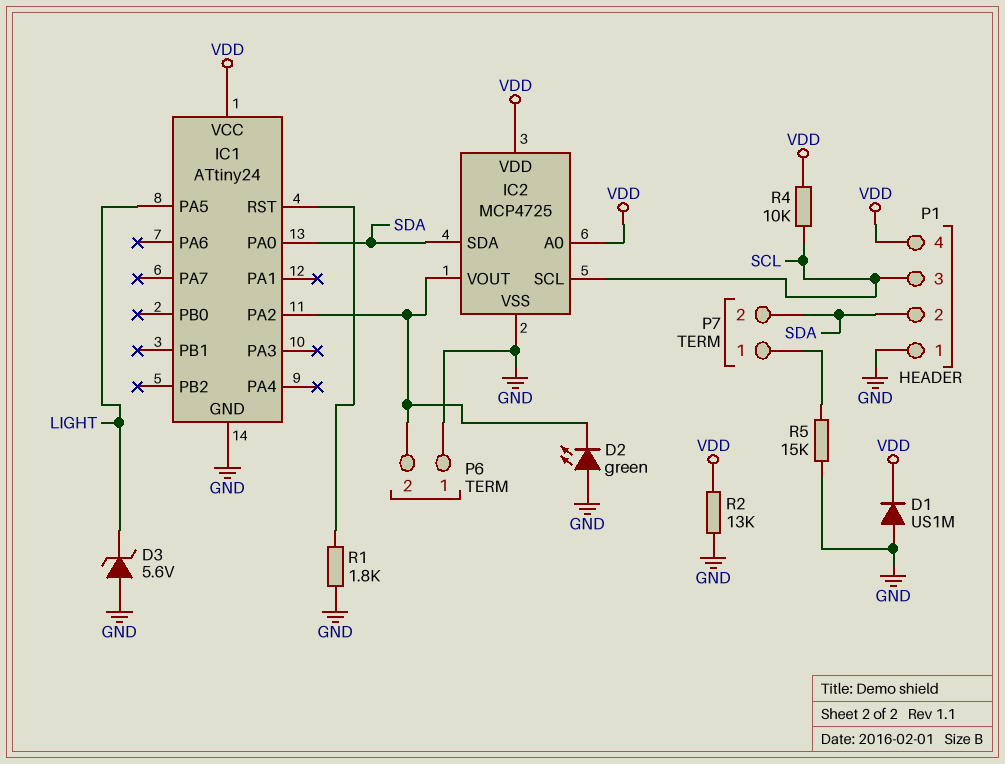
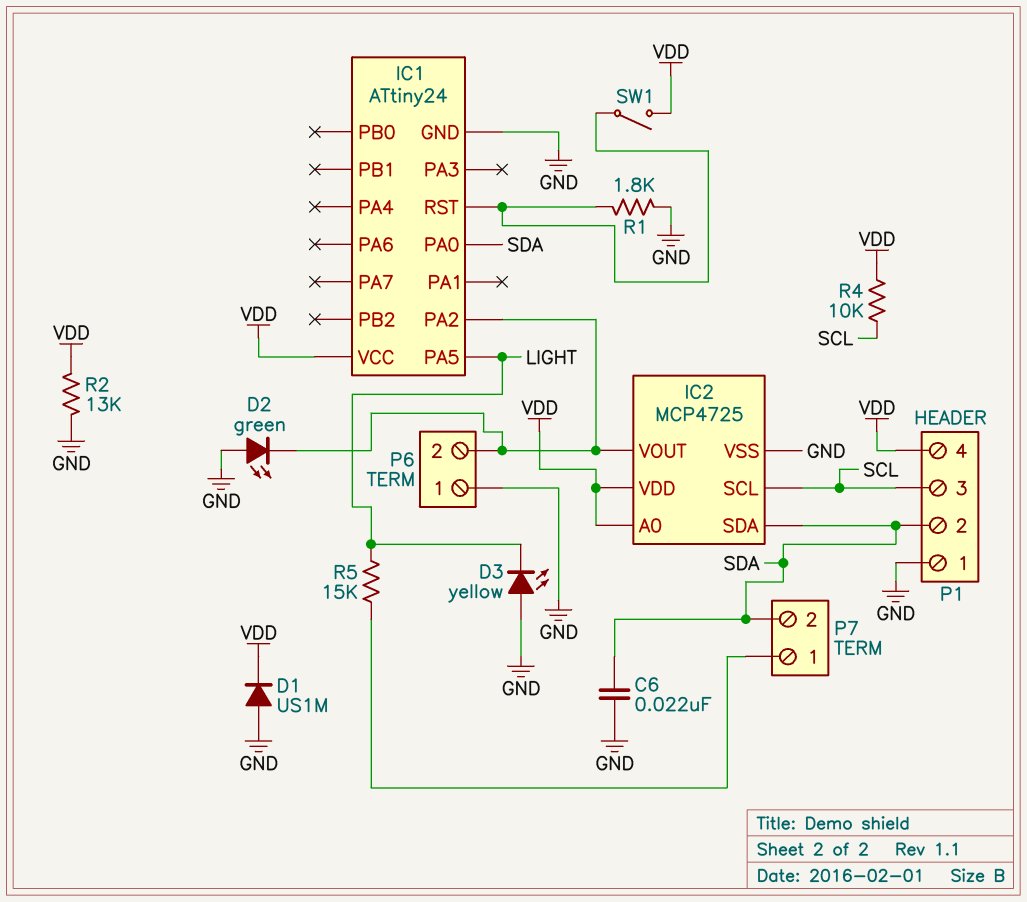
C6: none -> 22nF (GND, SDA)
D3: zener 5.6V (A GND, K LIGHT) -> LED yellow (A GND, K LIGHT)
R5: 15k (GND, P7/1) -> 15k (LIGHT, P7/1)
SW1: none -> switch (IC1/RST, VDD)

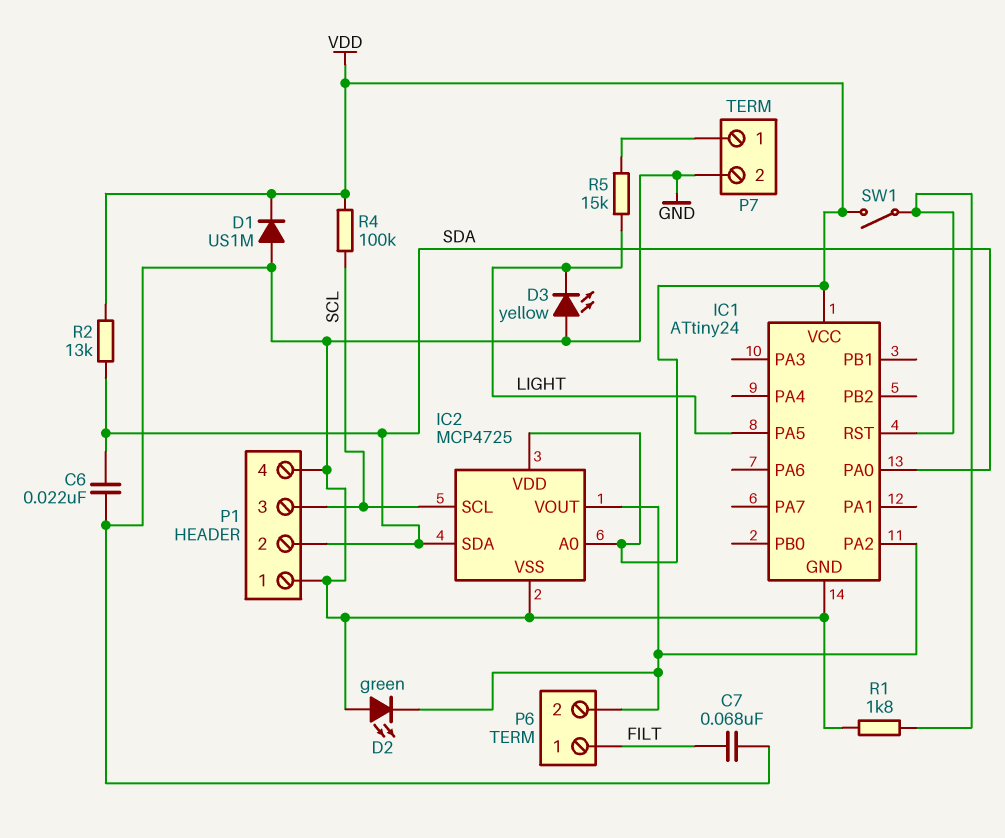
C7: none -> 68nF (FILT, GND)
P1 pin 4: VDD -> GND
P6 pin 1: GND -> FILT
P7 pin 2: SDA -> GND
R2: 13k (GND, VDD) -> 13k (SDA, VDD)
R4: 10k (SCL, VDD) -> 100k (SCL, VDD)

